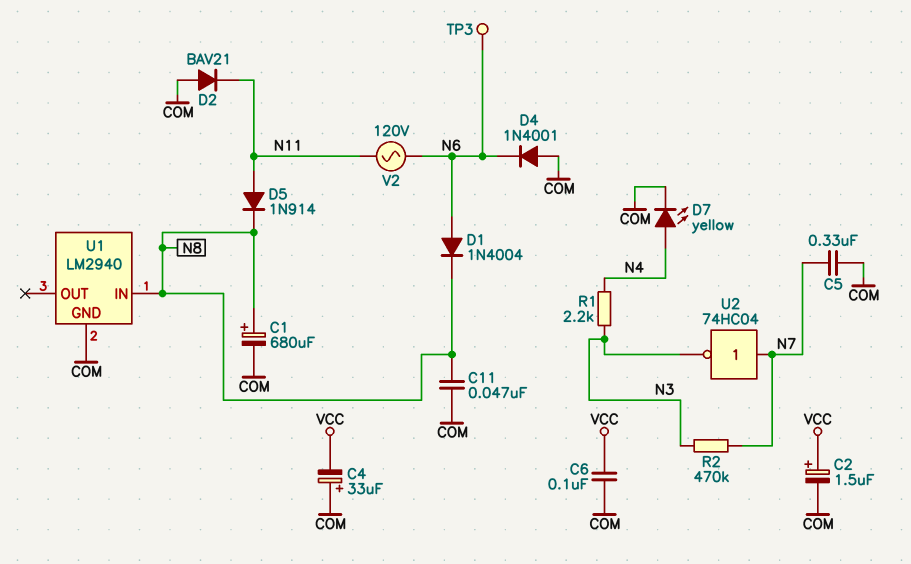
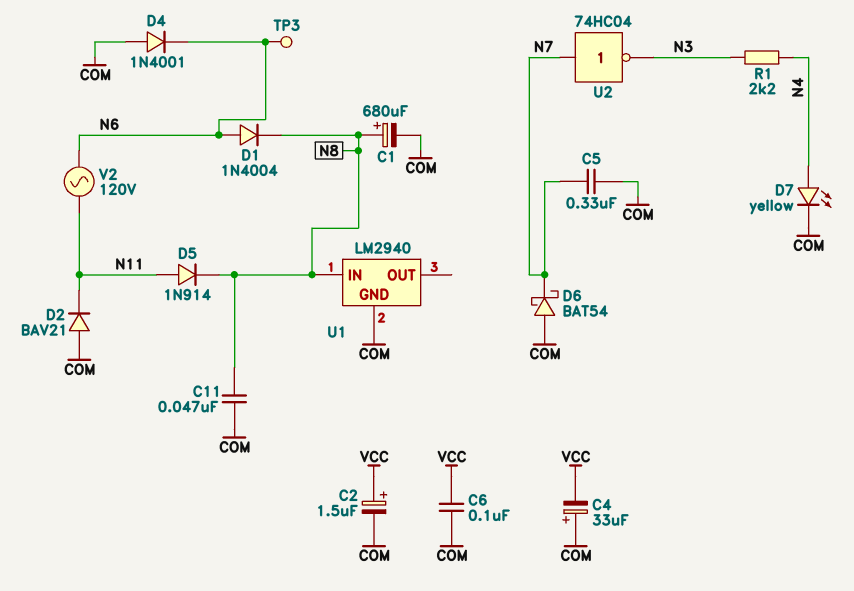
D6: none -> schottky BAT54 (A COM, K N7)
R2: 470k (N3, N7) -> none

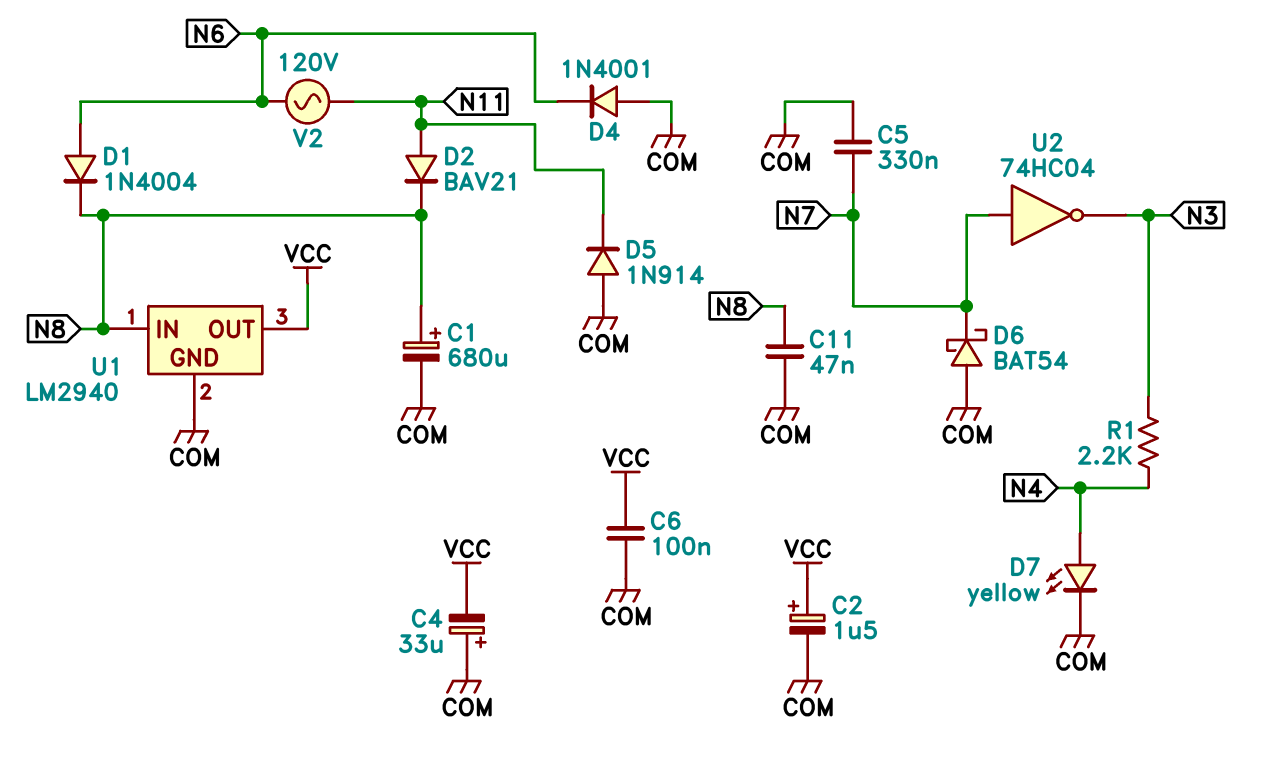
D2: diode BAV21 (A COM, K N11) -> diode BAV21 (A N11, K N8)
D5: diode 1N914 (A N11, K N8) -> diode 1N914 (A COM, K N11)
TP3: test point (N6) -> none
U1 pin OUT: none -> VCC

